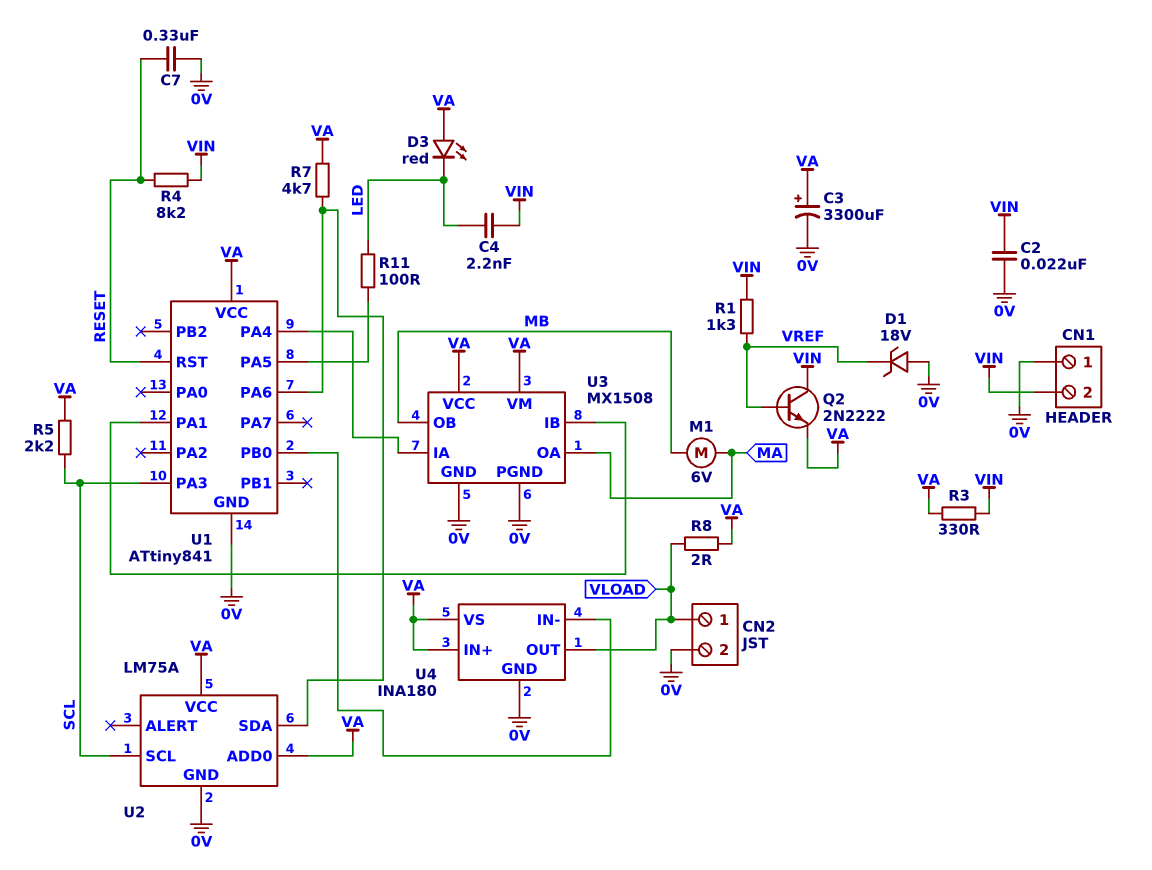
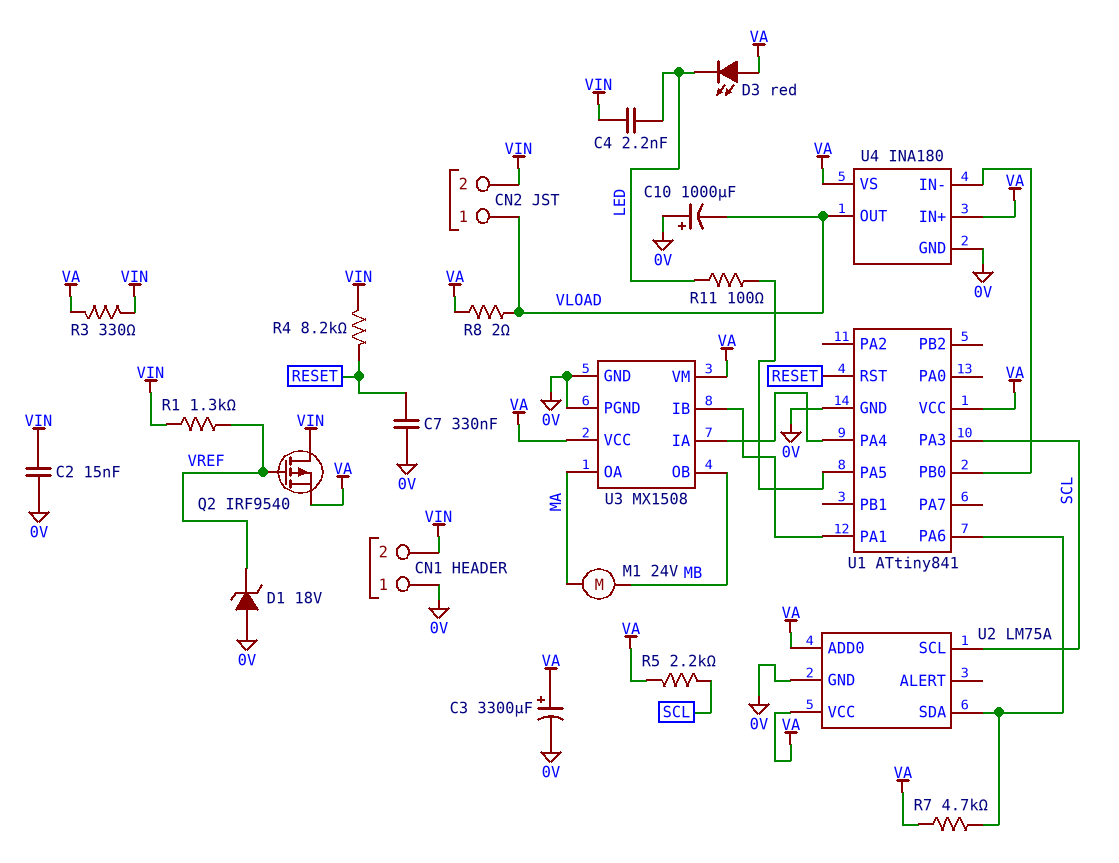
C2: 22nF (0V, VIN) -> 15nF (0V, VIN)
C10: none -> 1000uF (plus 0V, minus VLOAD)
CN2 pin 2: 0V -> VIN
M1: motor 6V (MA, MB) -> motor 24V (MA, MB)
Q2: NPN 2N2222 (B VREF, C VIN, E VA) -> PMOS IRF9540 (G VREF, D VIN, S VA)

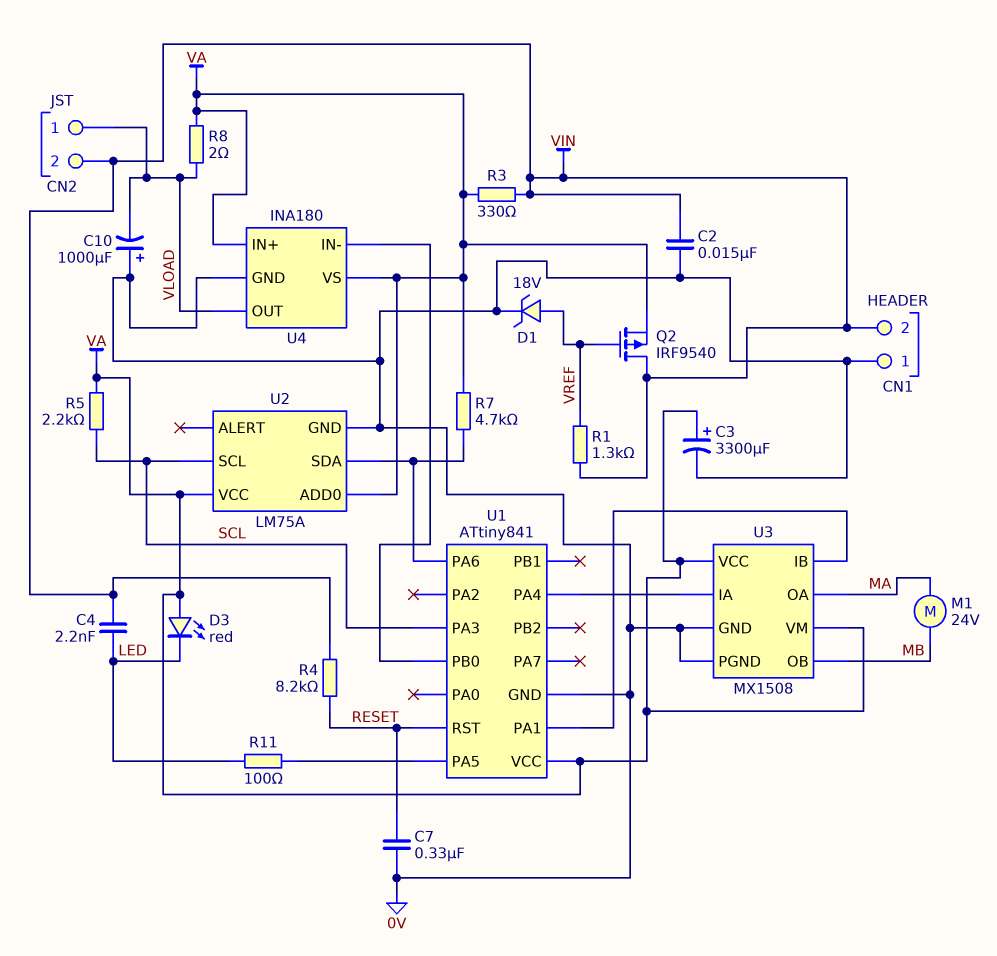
D1: zener 18V (A 0V, K VREF) -> zener 18V (A VREF, K 0V)

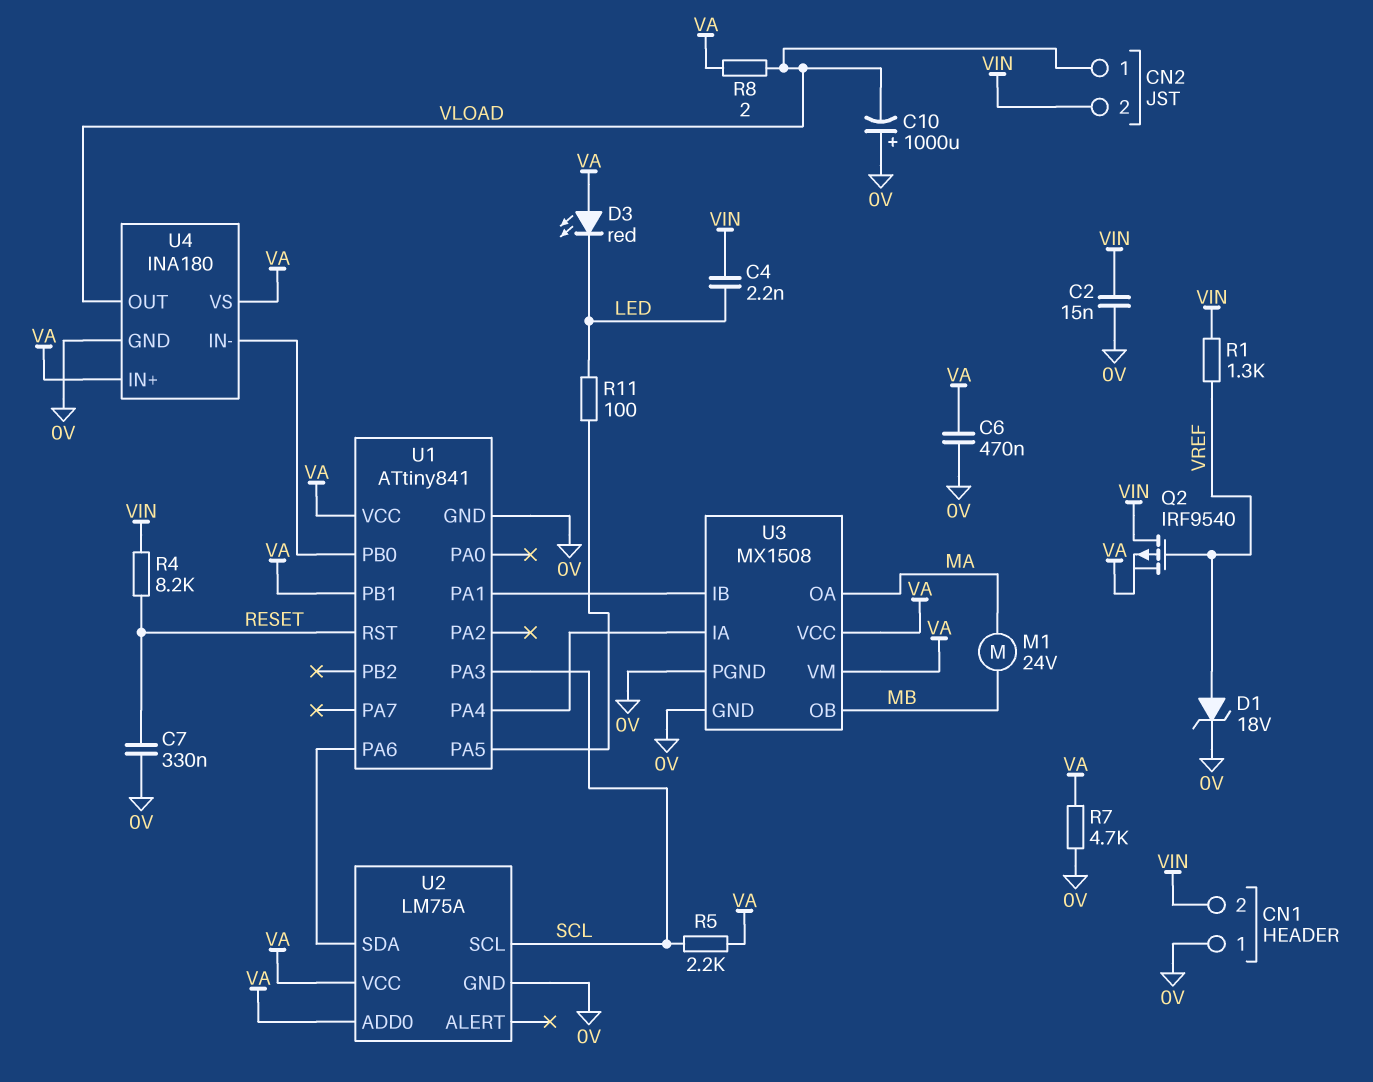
C3: 3300uF (plus VA, minus 0V) -> none
C6: none -> 470nF (0V, VA)
R3: 330 (VA, VIN) -> none
R7: 4.7k (U1/PA6, VA) -> 4.7k (0V, VA)
U1 pin PB1: none -> VA

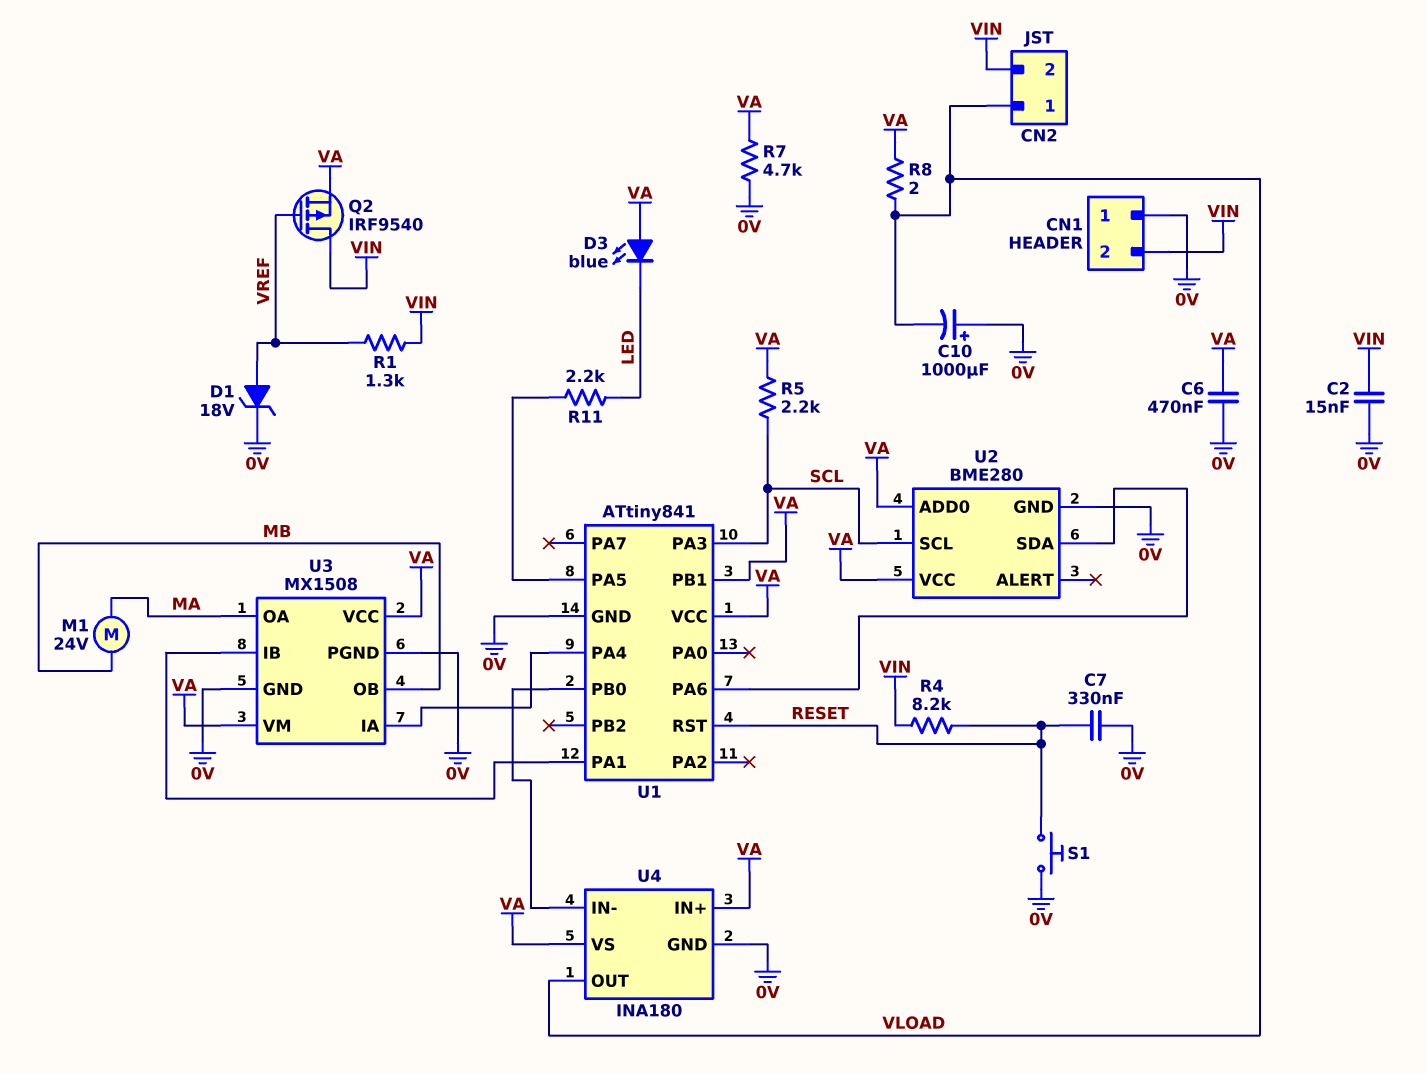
C4: 2.2nF (LED, VIN) -> none
D3: LED red (A VA, K LED) -> LED blue (A VA, K LED)
R11: 100 (LED, U1/PA5) -> 2.2k (LED, U1/PA5)
S1: none -> button (0V, RESET)
U2: LM75A -> BME280

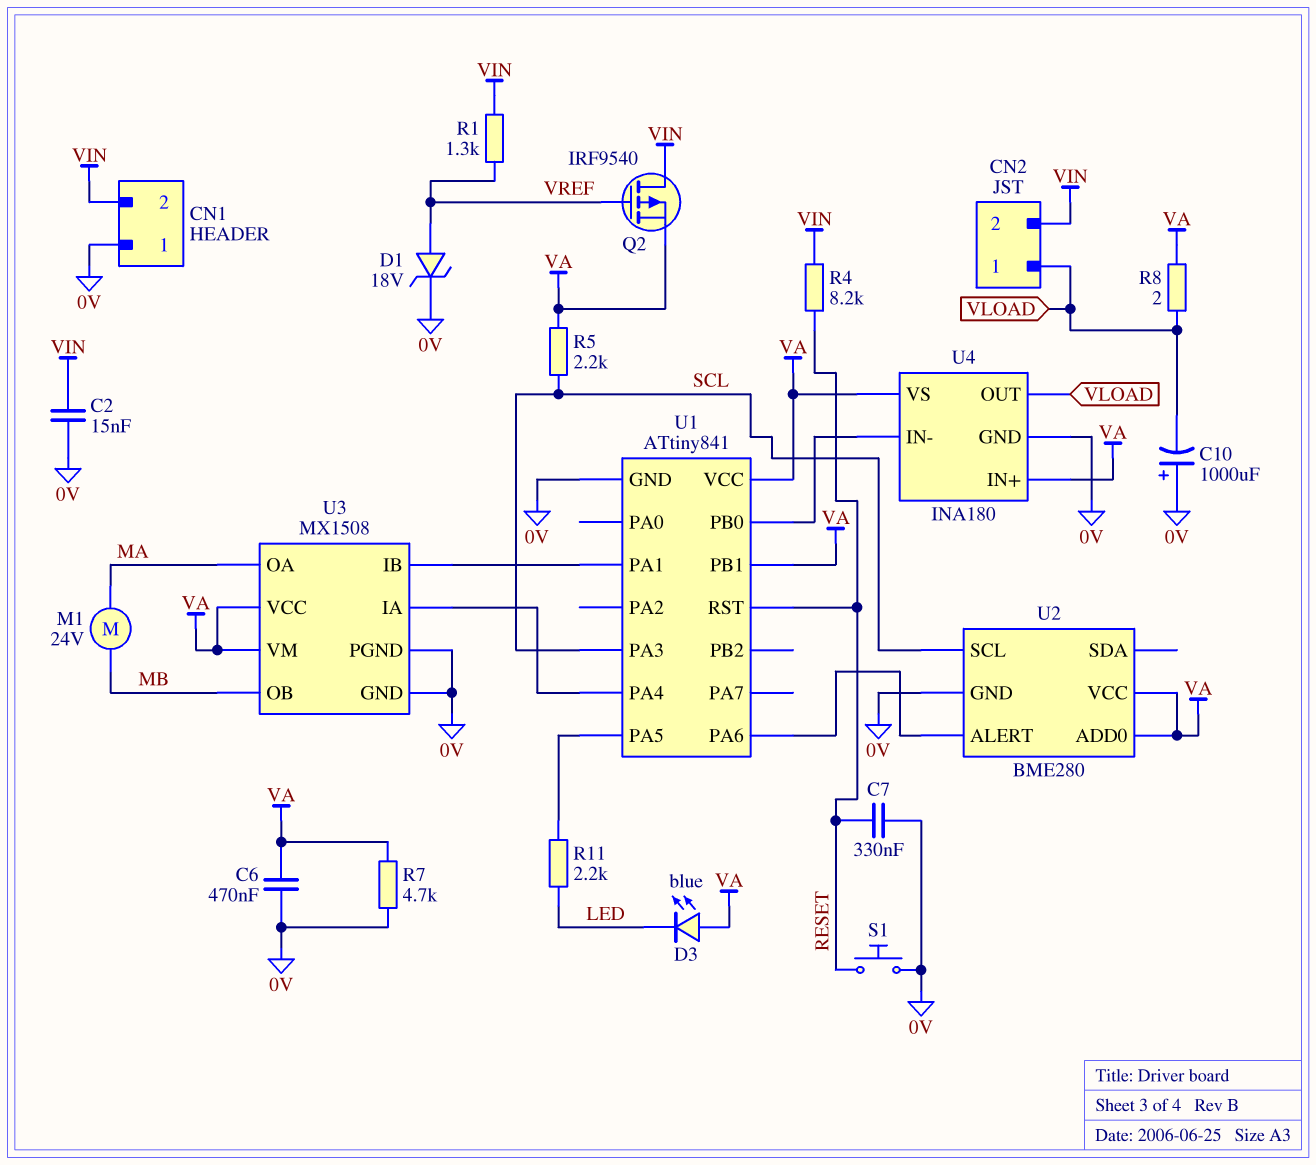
U2 pin ALERT: none -> U1/PA6
U2 pin SDA: U1/PA6 -> none

